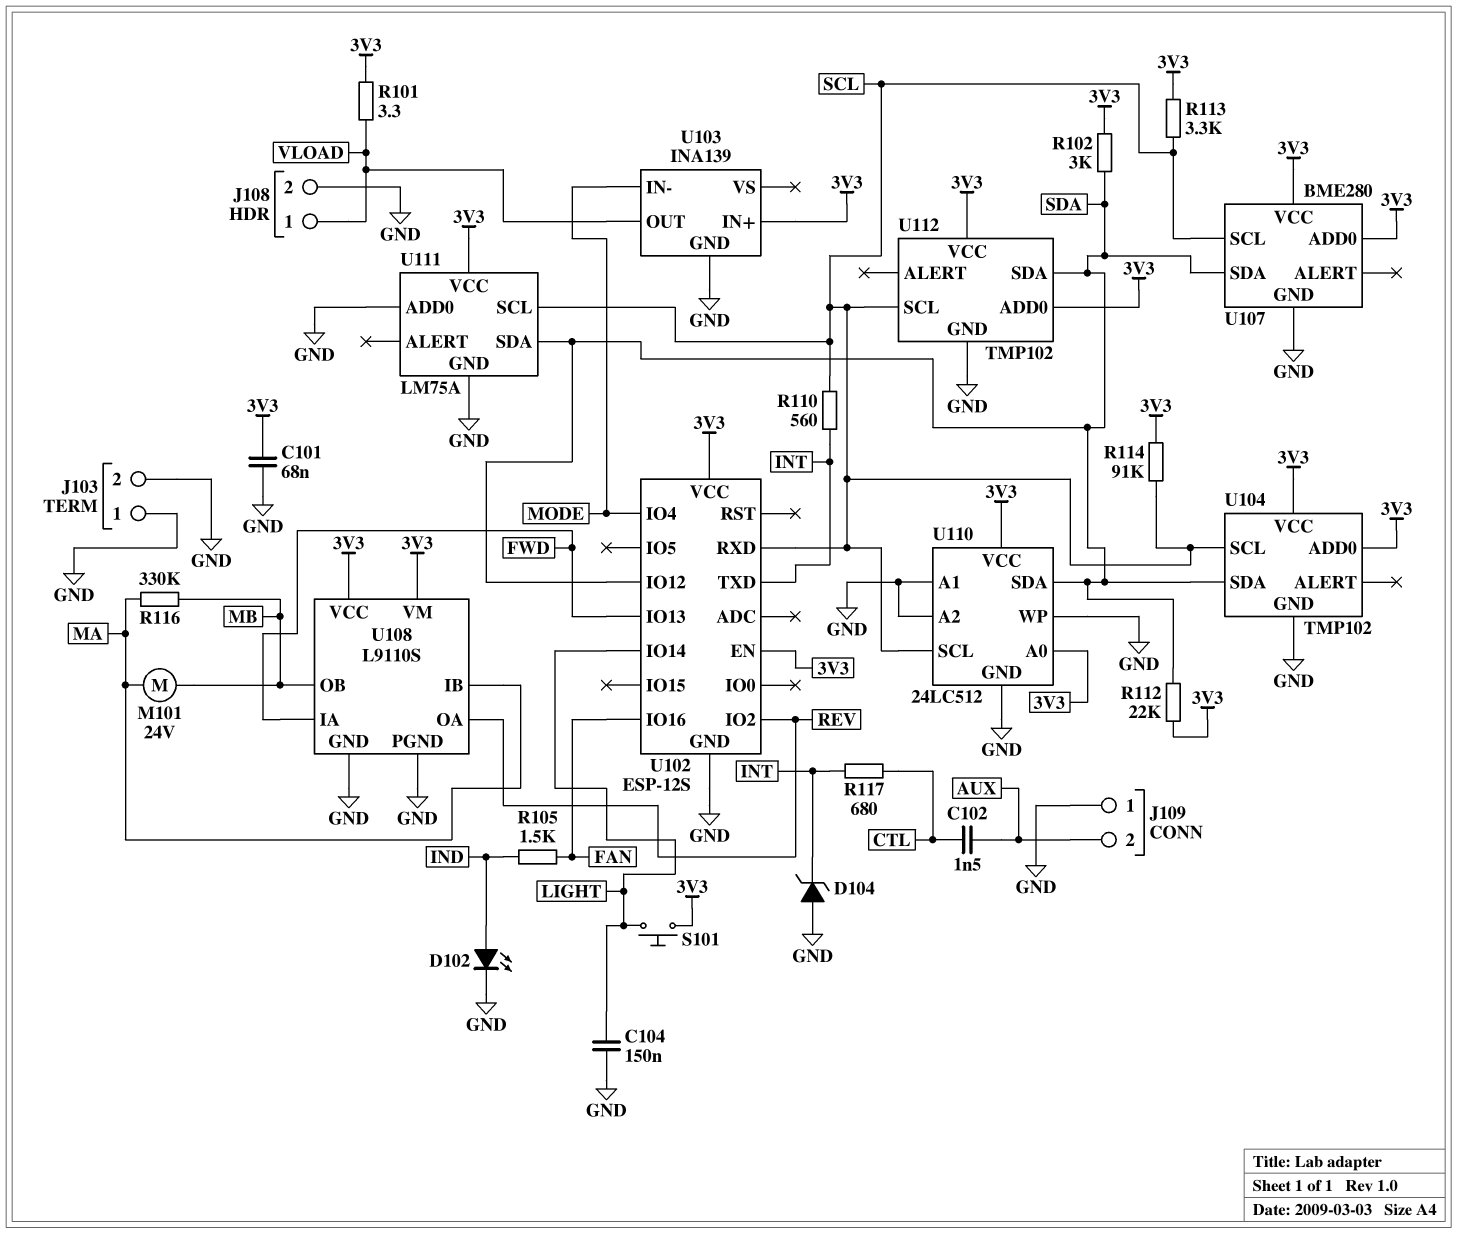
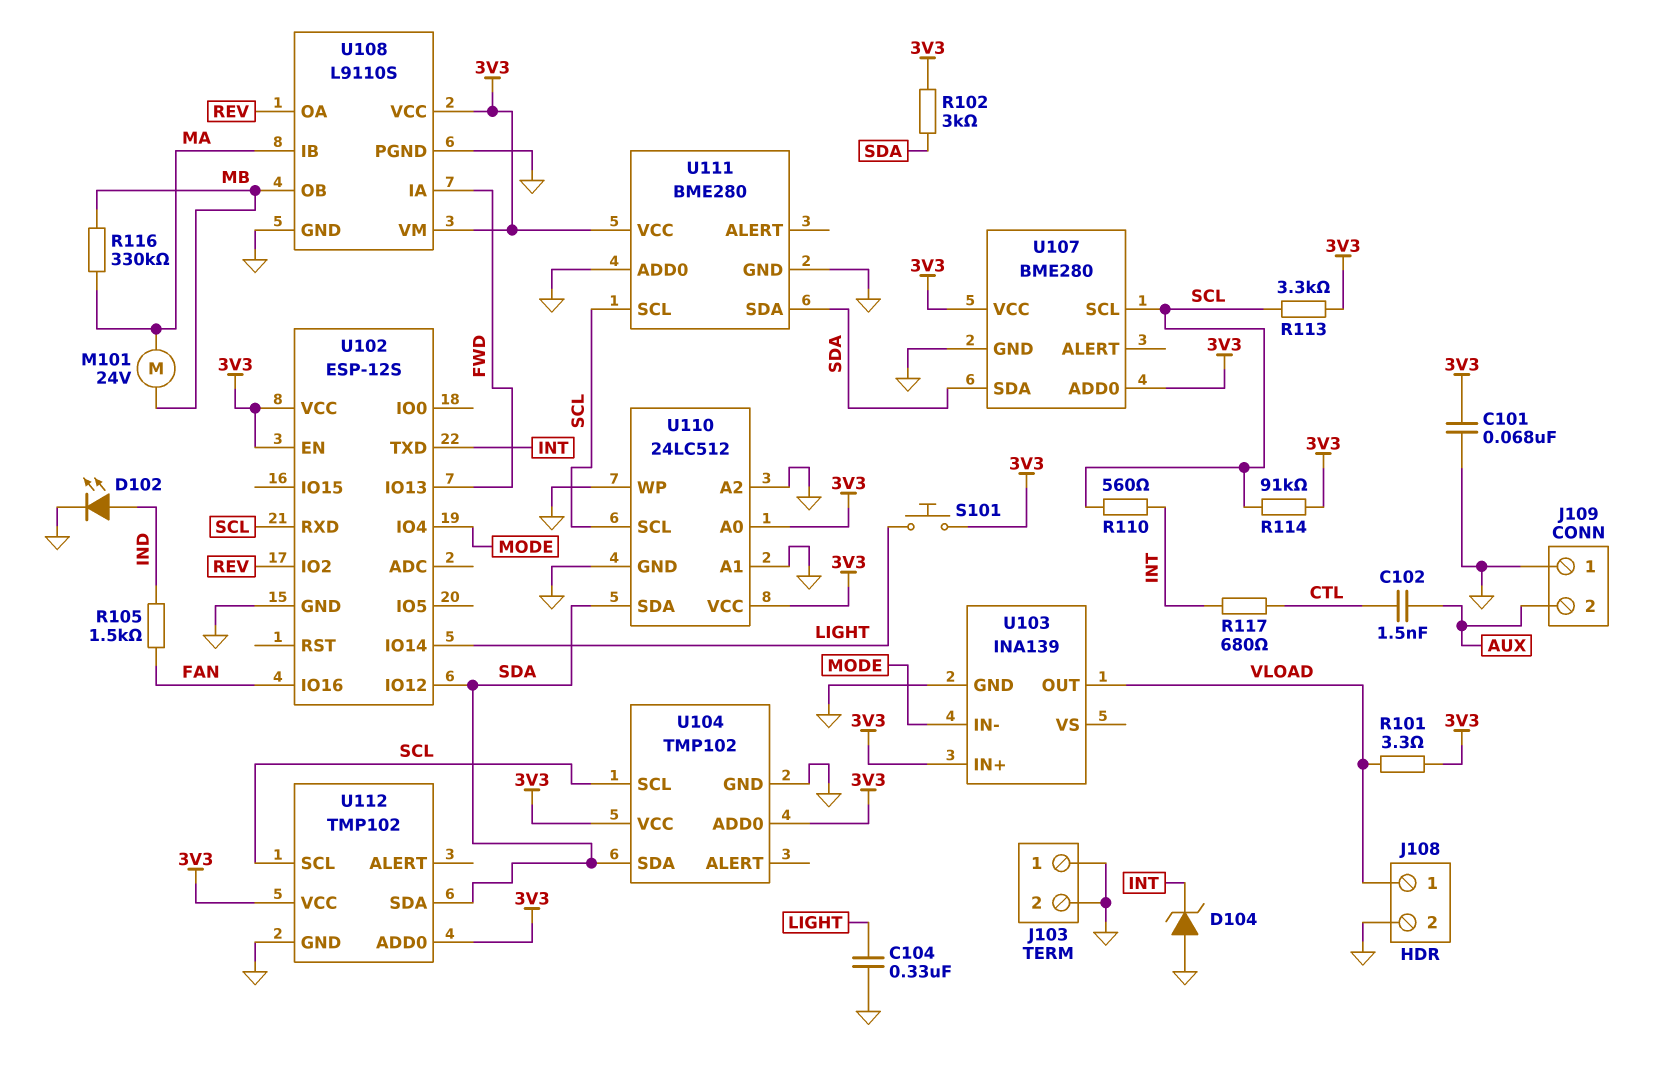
C104: 150nF (GND, LIGHT) -> 330nF (GND, LIGHT)
R112: 22k (3V3, SDA) -> none
U111: LM75A -> BME280

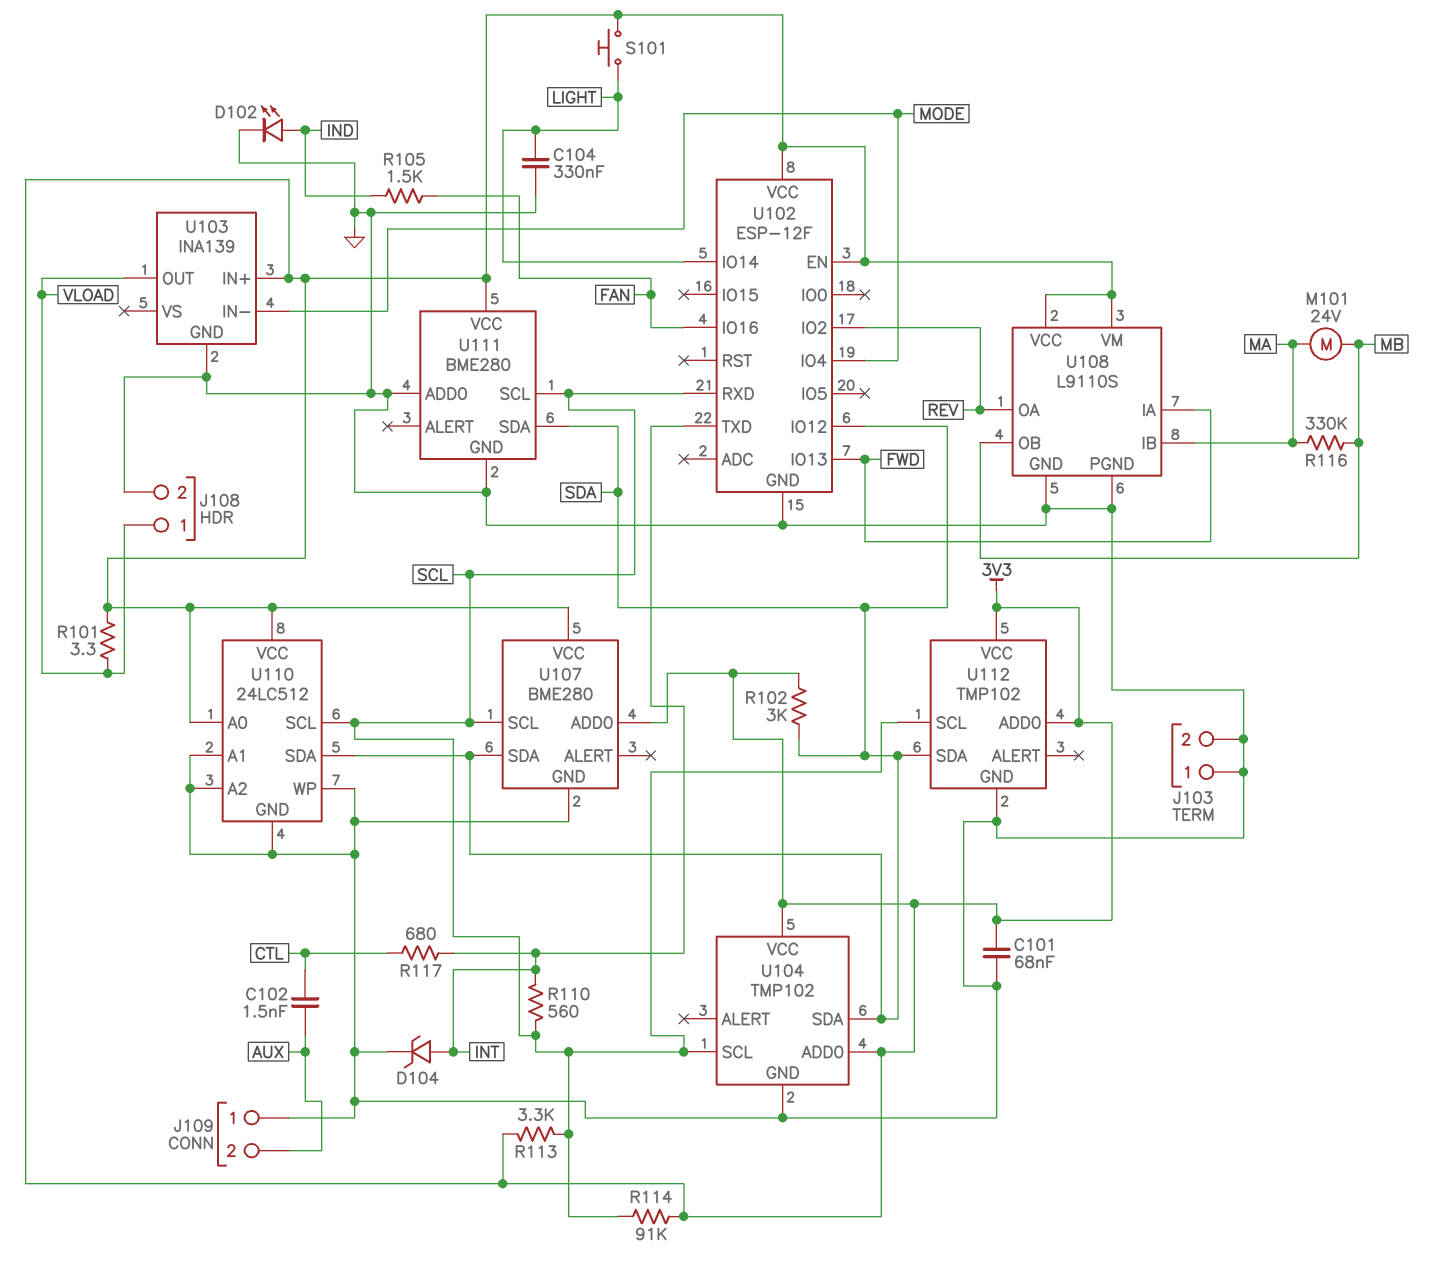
D104: zener (A GND, K INT) -> zener (A INT, K GND)
U102: ESP-12S -> ESP-12F

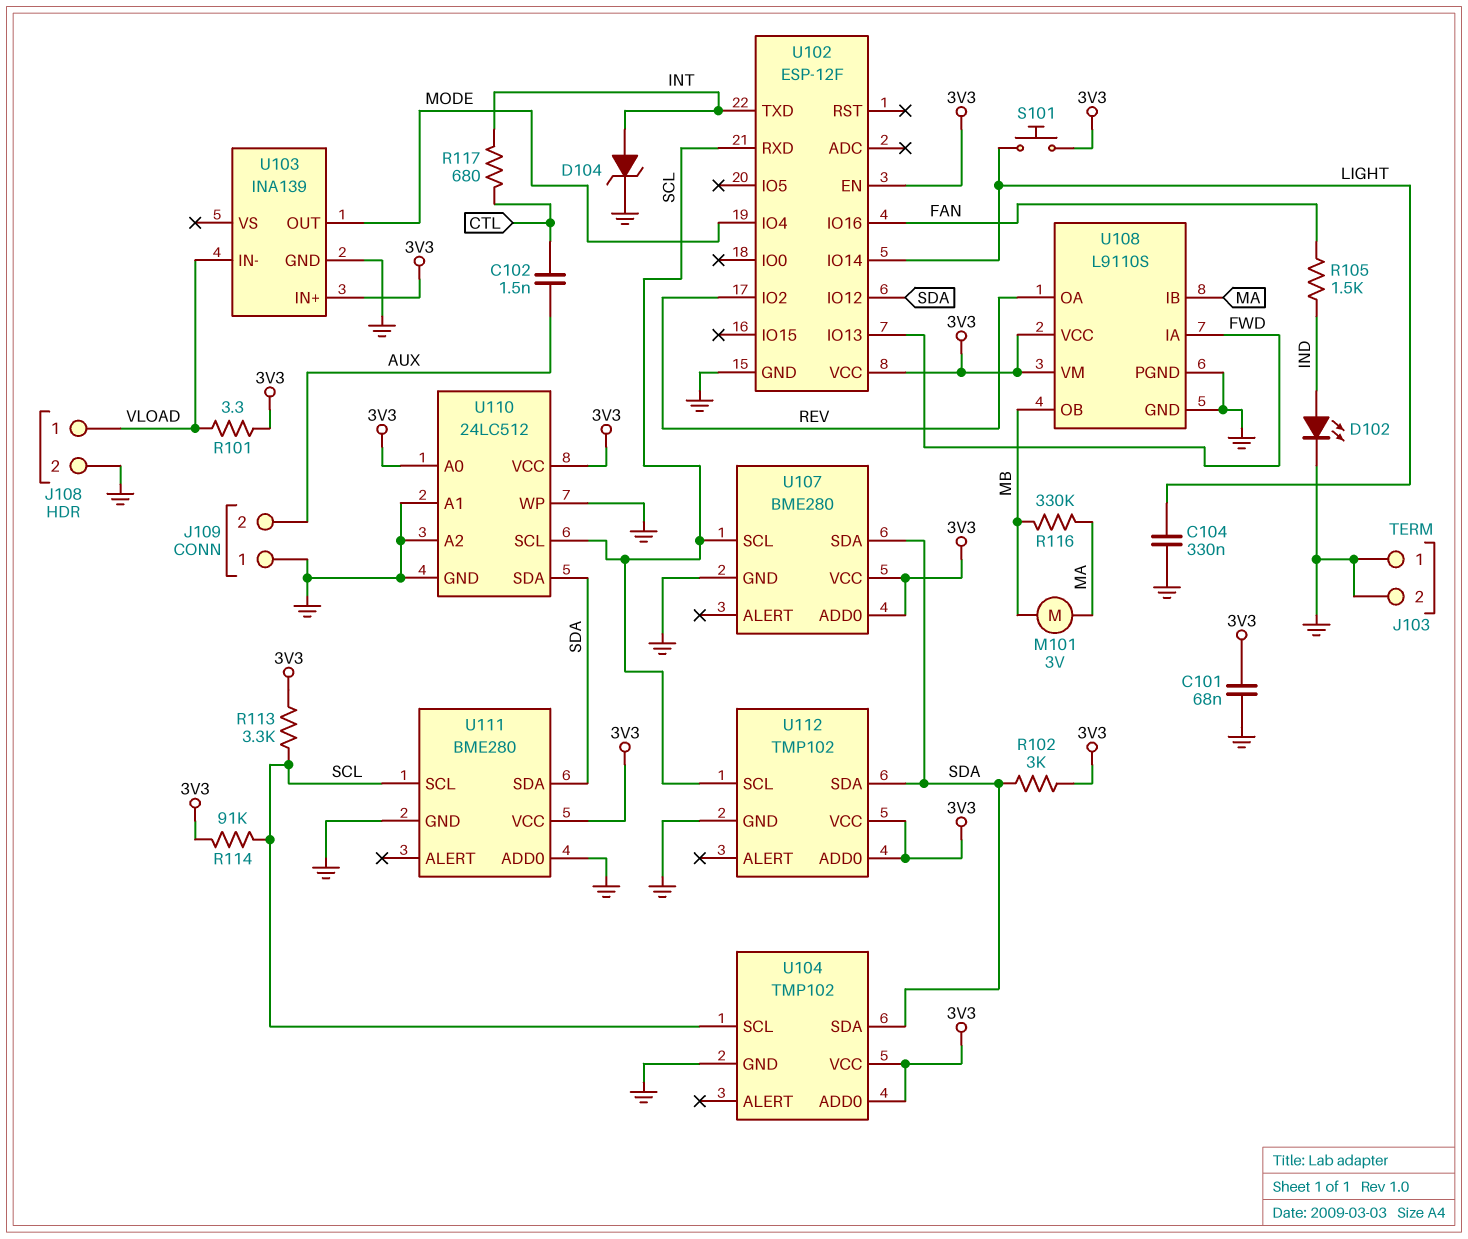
M101: motor 24V (MA, MB) -> motor 3V (MA, MB)
R110: 560 (INT, SCL) -> none
U103 pin IN-: MODE -> VLOAD
U103 pin OUT: VLOAD -> MODE

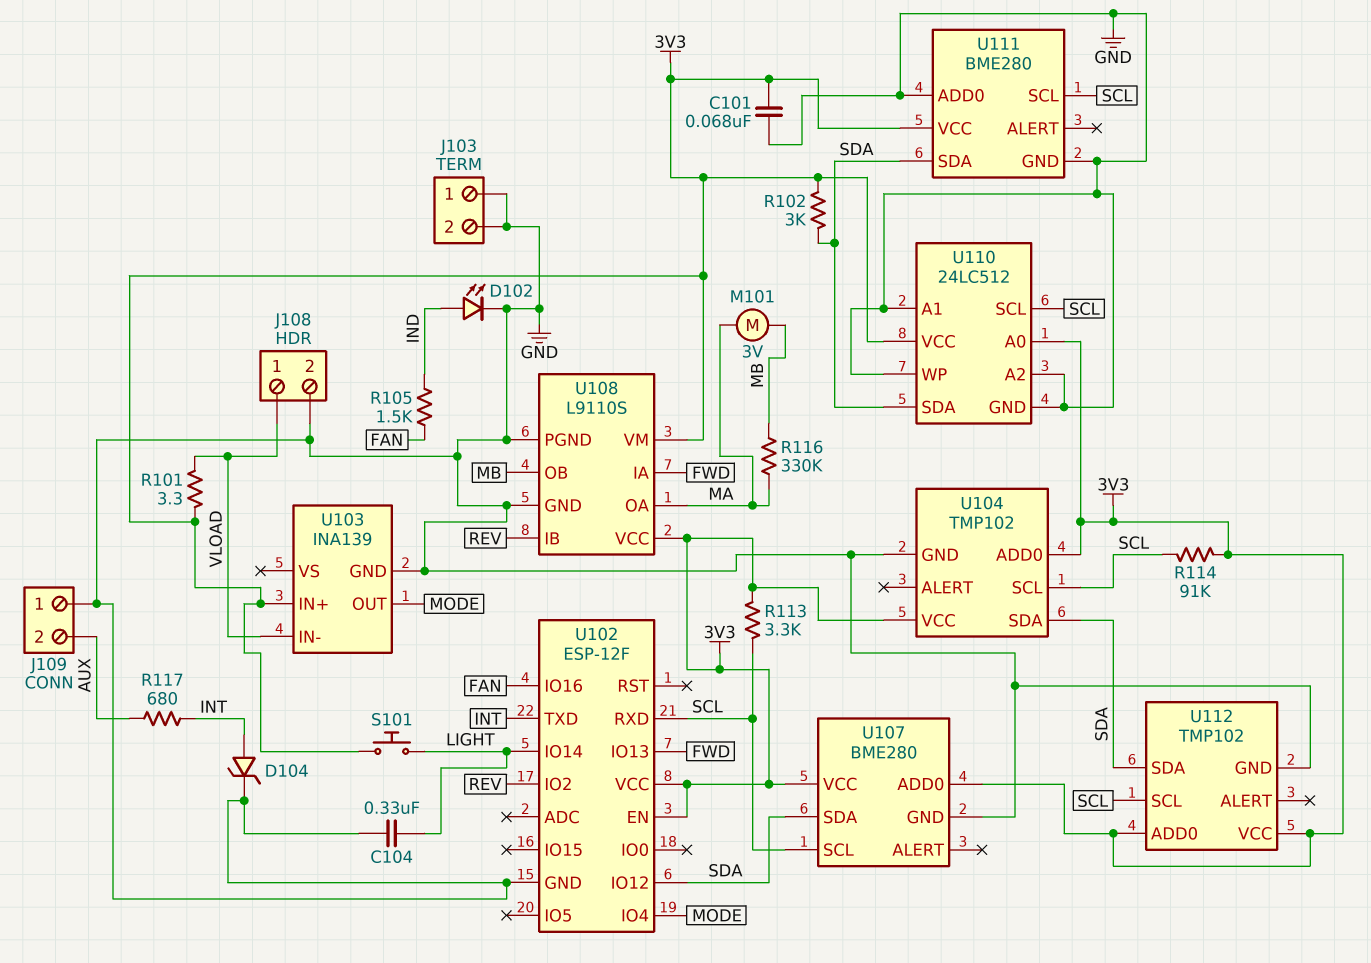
C102: 1.5nF (AUX, CTL) -> none
R117: 680 (CTL, INT) -> 680 (AUX, INT)
U108 pin IB: MA -> REV
U108 pin OA: REV -> MA

